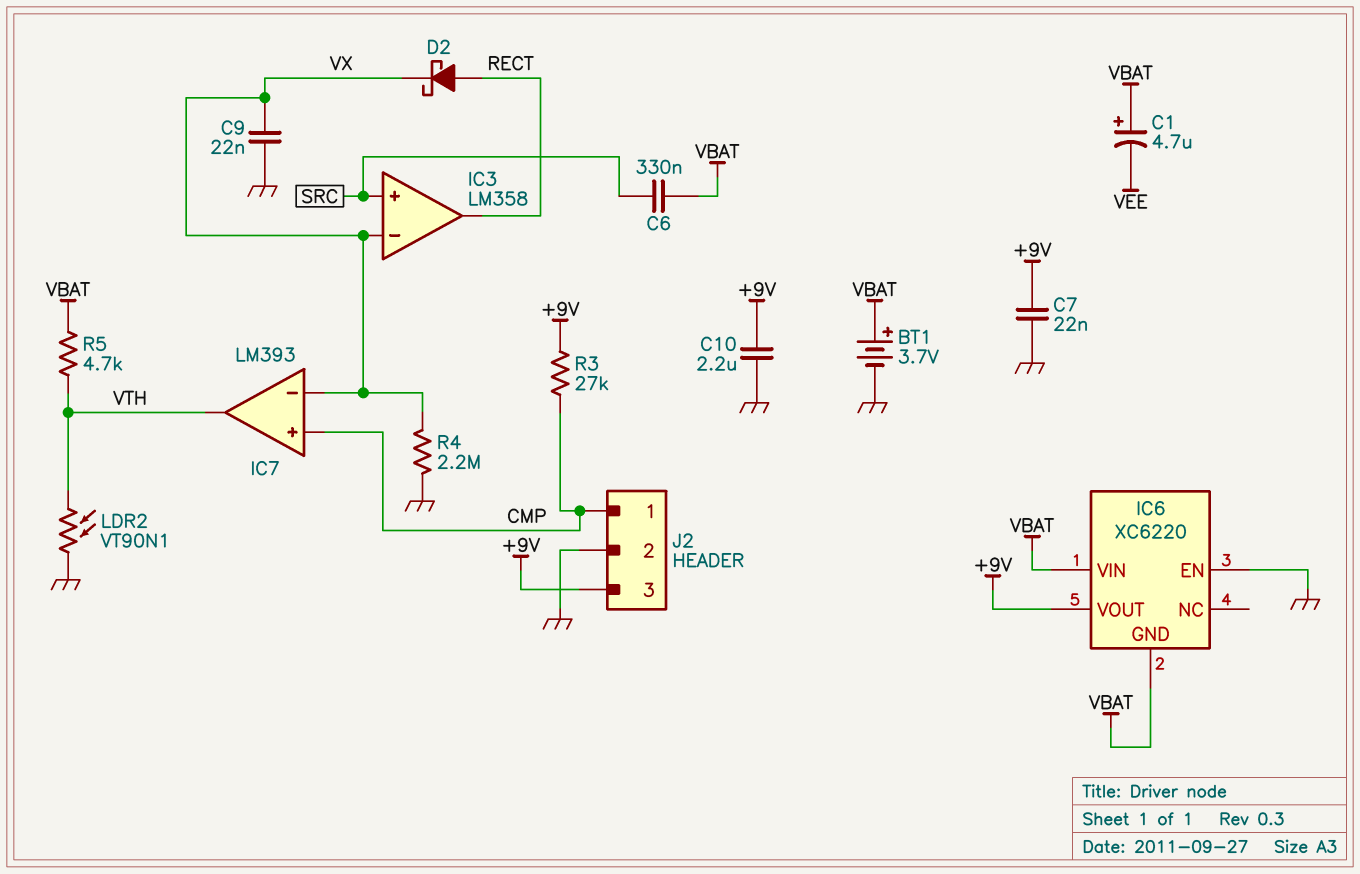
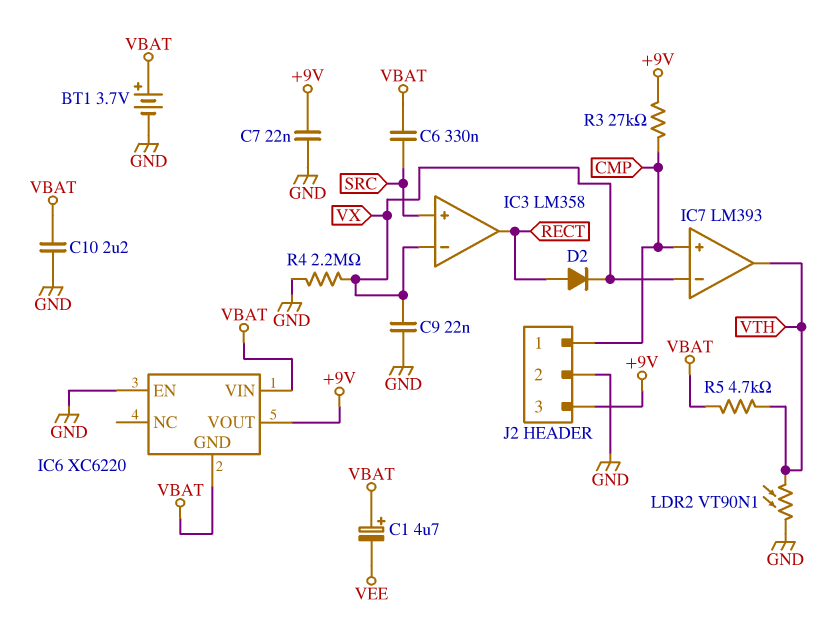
C10: 2.2uF (+9V, GND) -> 2.2uF (GND, VBAT)
D2: schottky (A RECT, K VX) -> diode (A RECT, K VX)

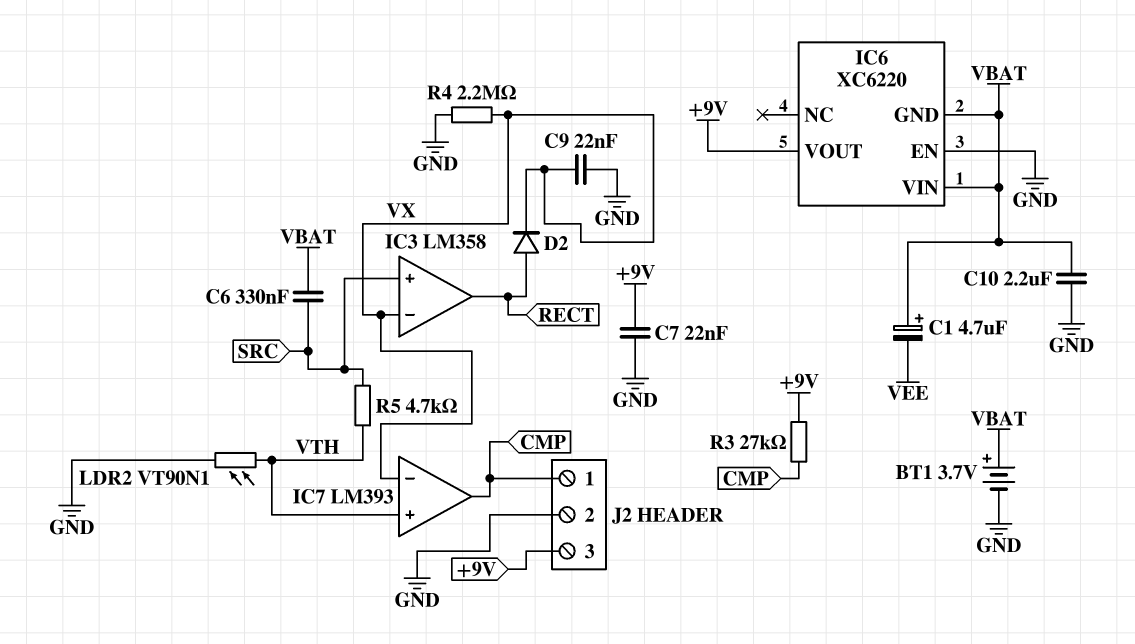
IC7 pin in+: CMP -> VTH
IC7 pin out: VTH -> CMP
R5: 4.7k (VBAT, VTH) -> 4.7k (SRC, VTH)

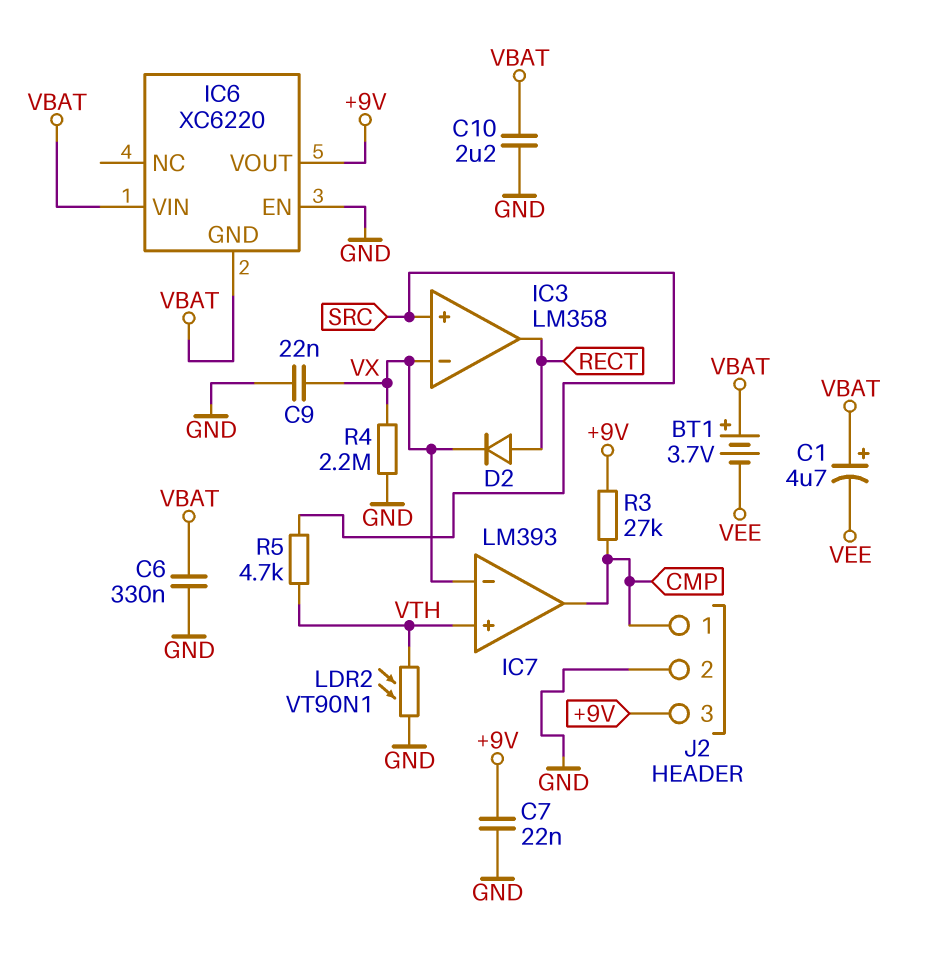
BT1: 3.7V (plus VBAT, minus GND) -> 3.7V (plus VBAT, minus VEE)
C6: 330nF (SRC, VBAT) -> 330nF (GND, VBAT)

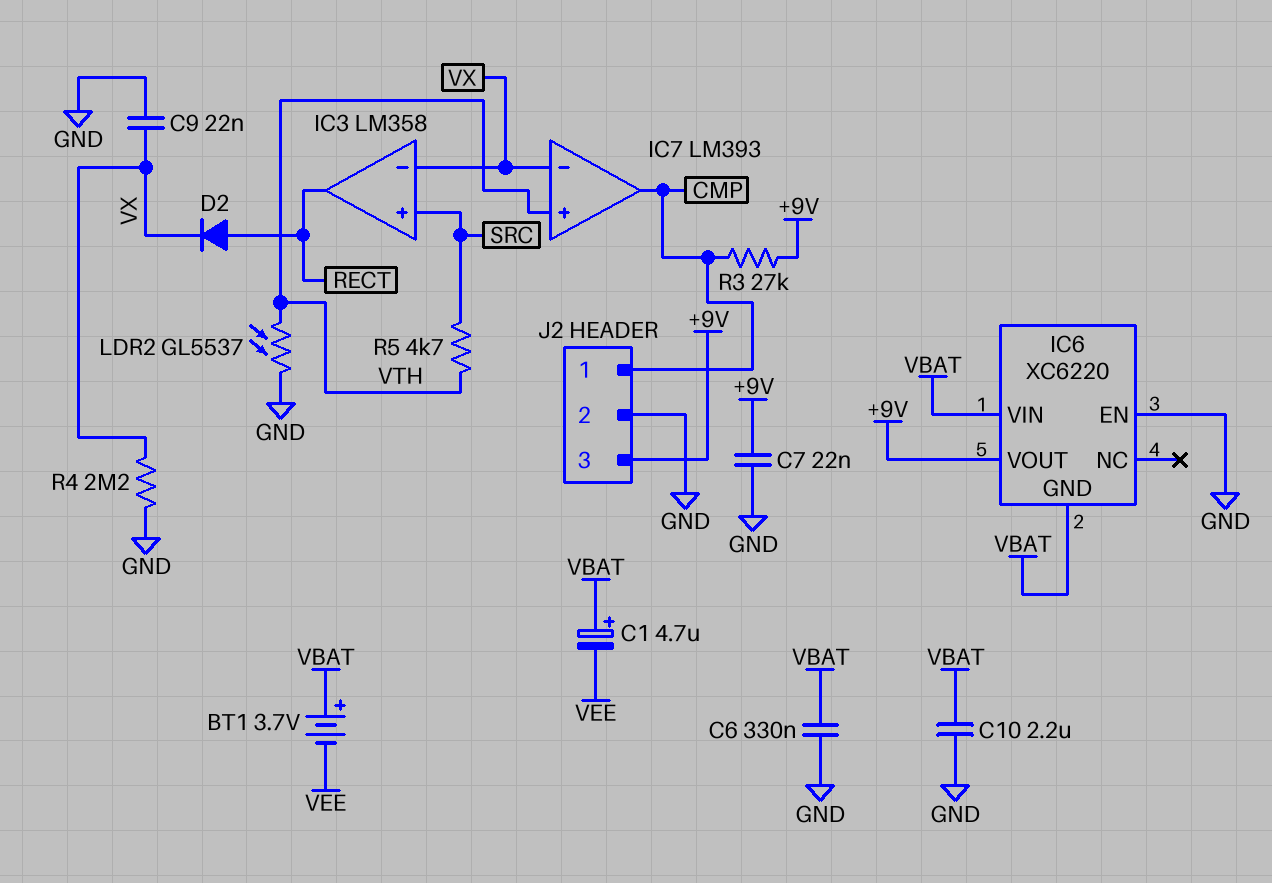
LDR2: VT90N1 (GND, VTH) -> GL5537 (GND, VTH)

